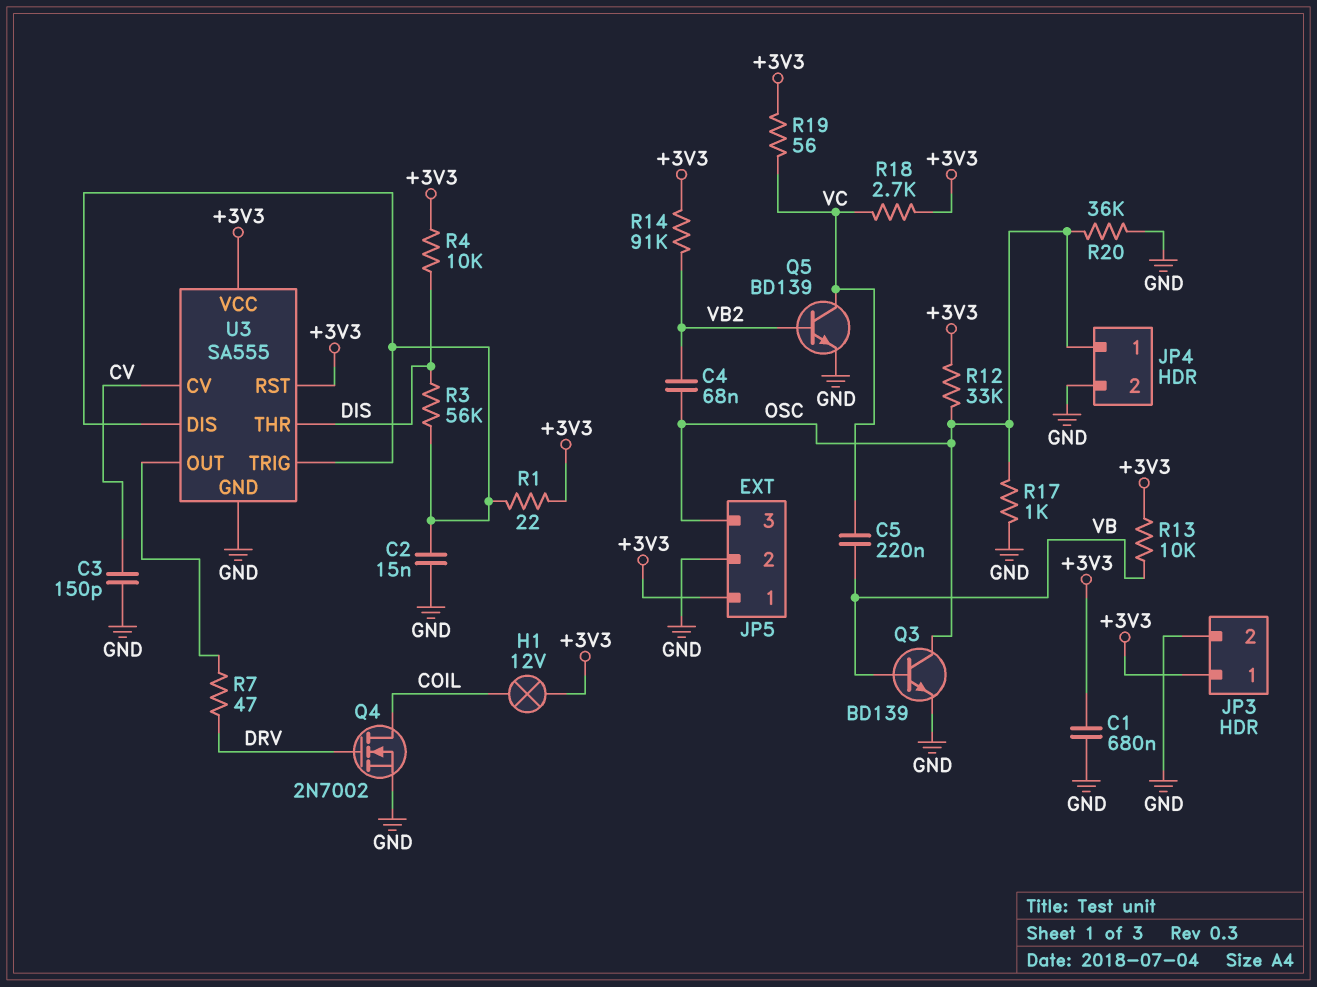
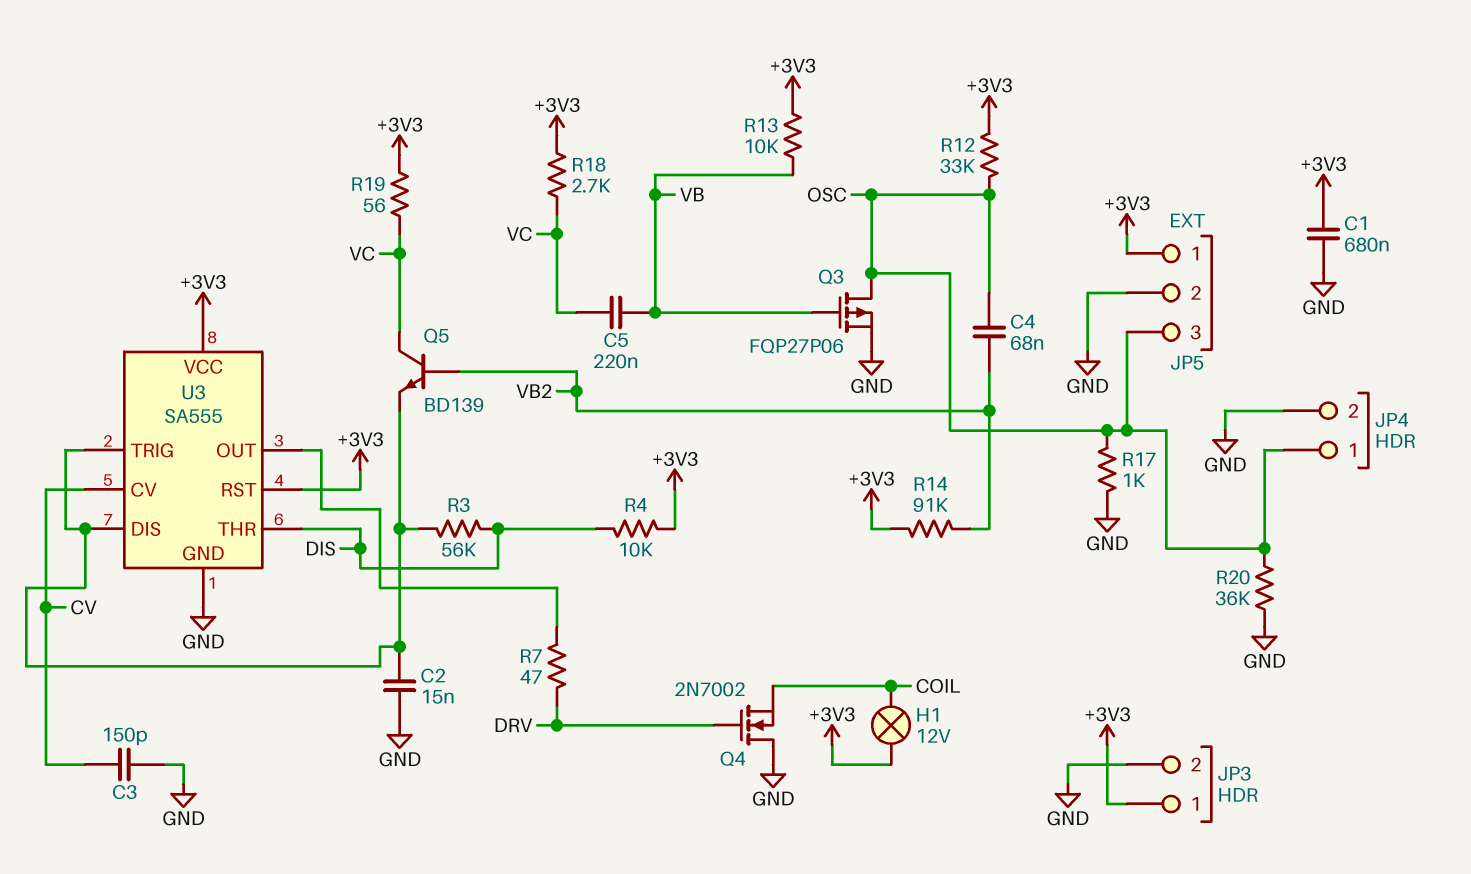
Q3: NPN BD139 (B VB, C OSC, E GND) -> PMOS FQP27P06 (G VB, D OSC, S GND)
Q4: NMOS 2N7002 (G DRV, D COIL, S GND) -> NMOS 2N7002 (G DRV, D GND, S COIL)
Q5: NPN BD139 (B VB2, C VC, E GND) -> NPN BD139 (B VB2, C VC, E U3/DIS)
R1: 22 (+3V3, U3/DIS) -> none

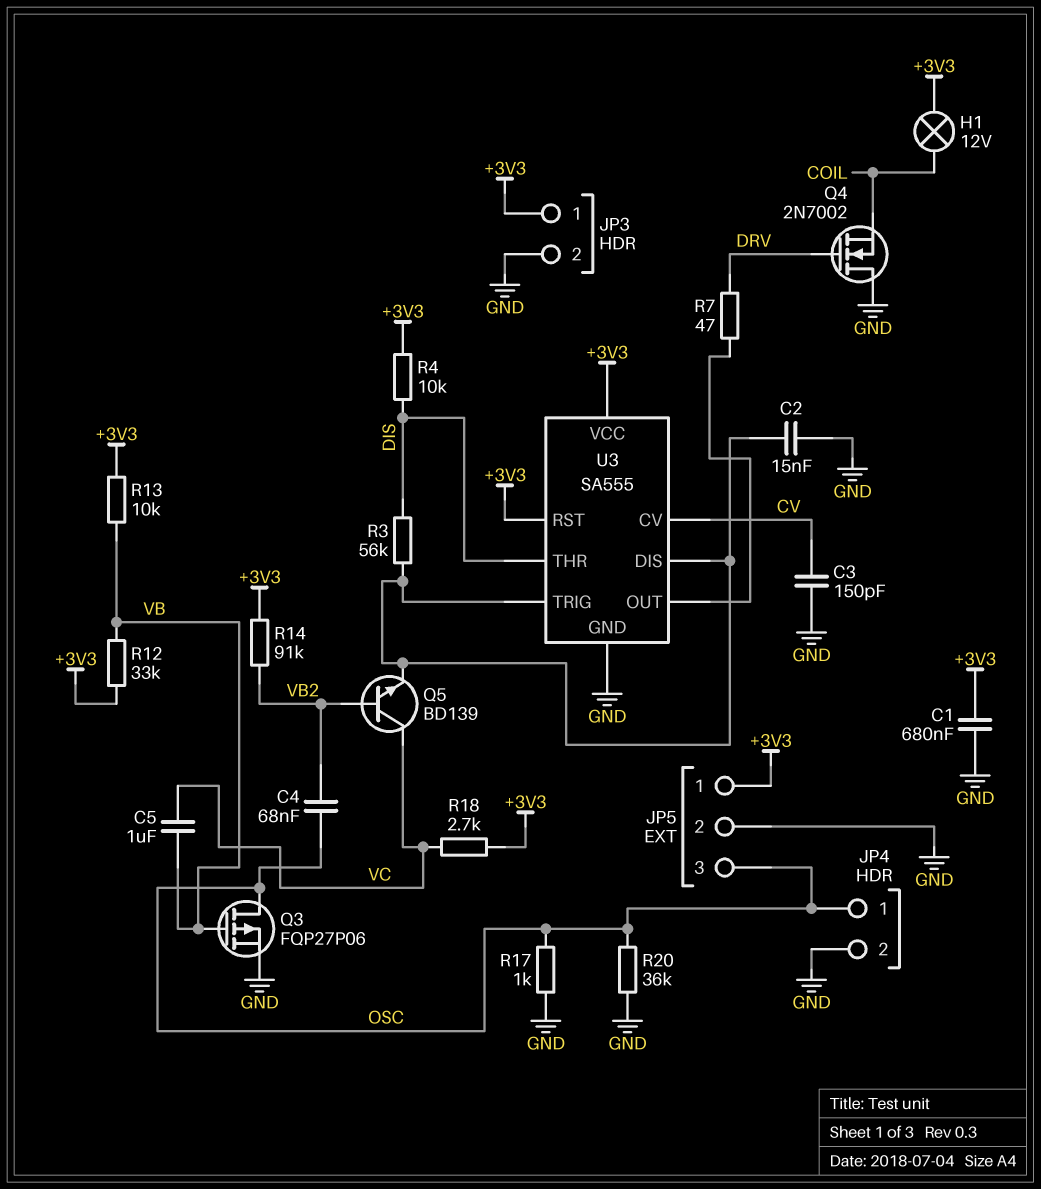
C5: 220nF (VB, VC) -> 1uF (VB, VC)
R12: 33k (+3V3, OSC) -> 33k (+3V3, VB)
R19: 56 (+3V3, VC) -> none

